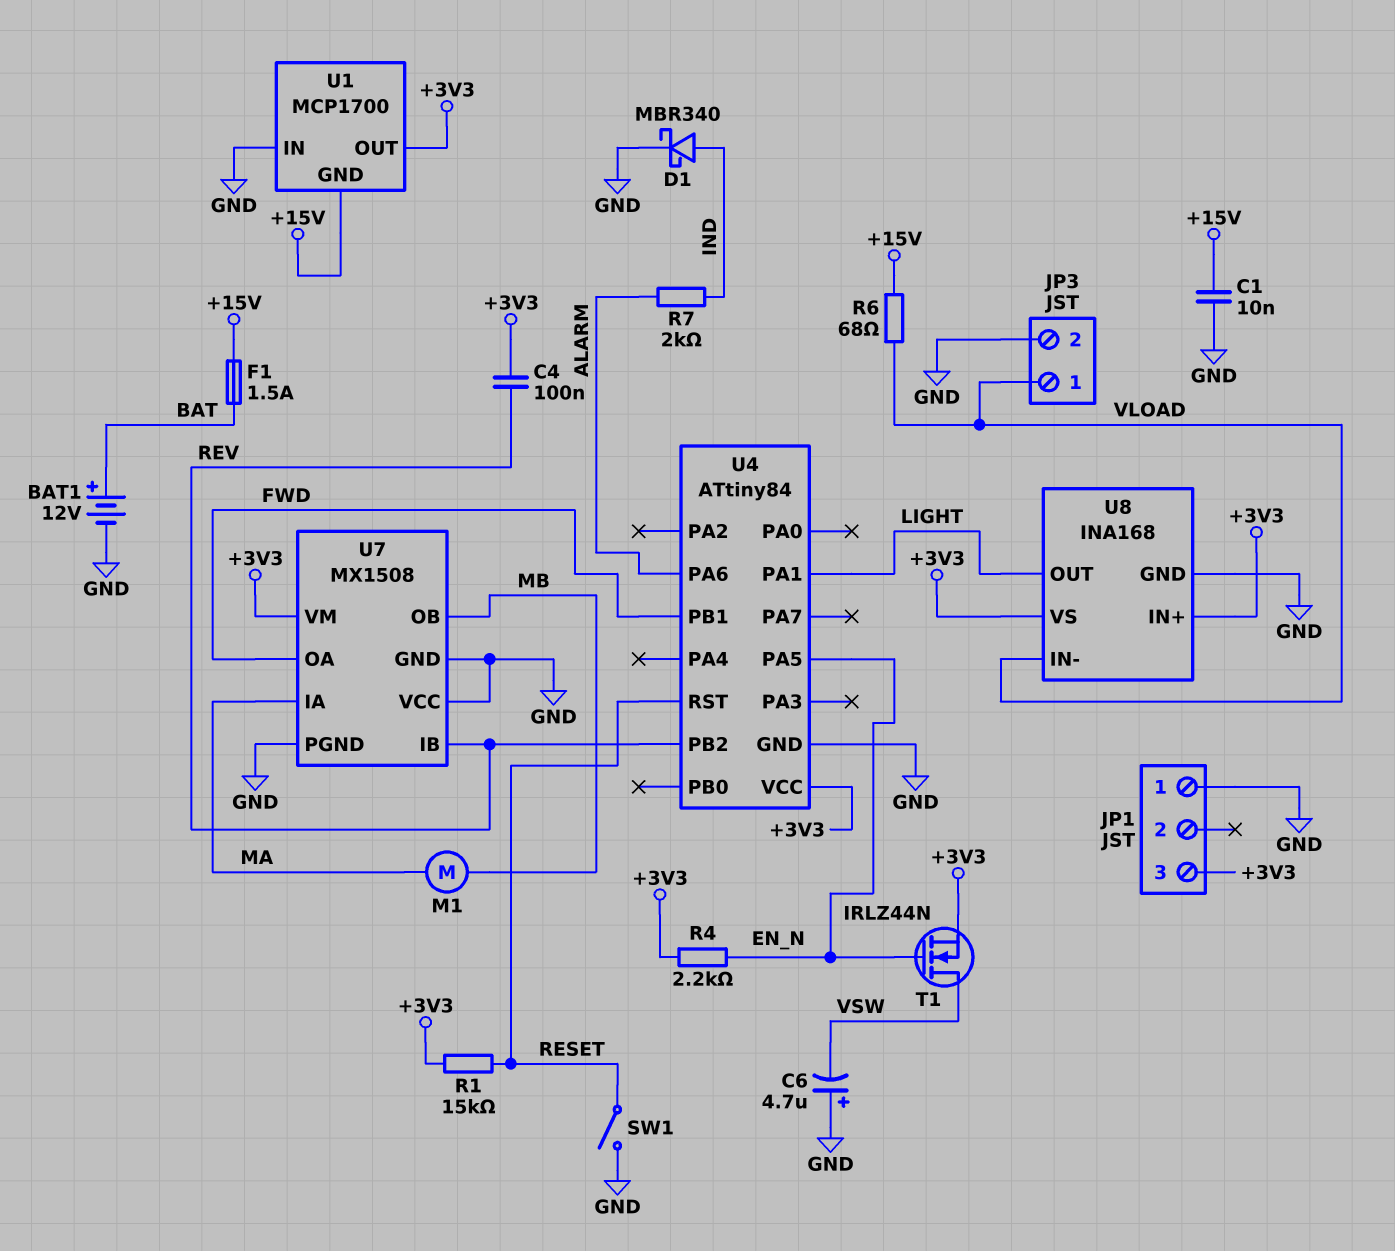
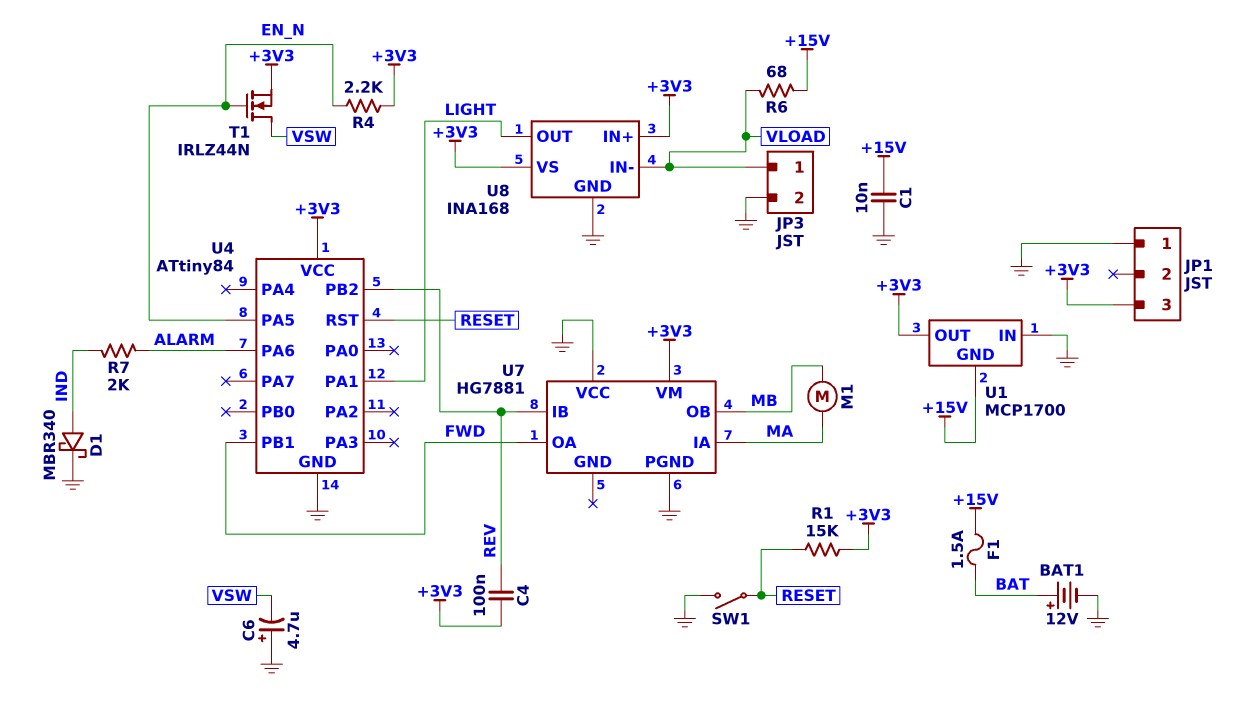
U7: MX1508 -> HG7881
U7 pin GND: GND -> none

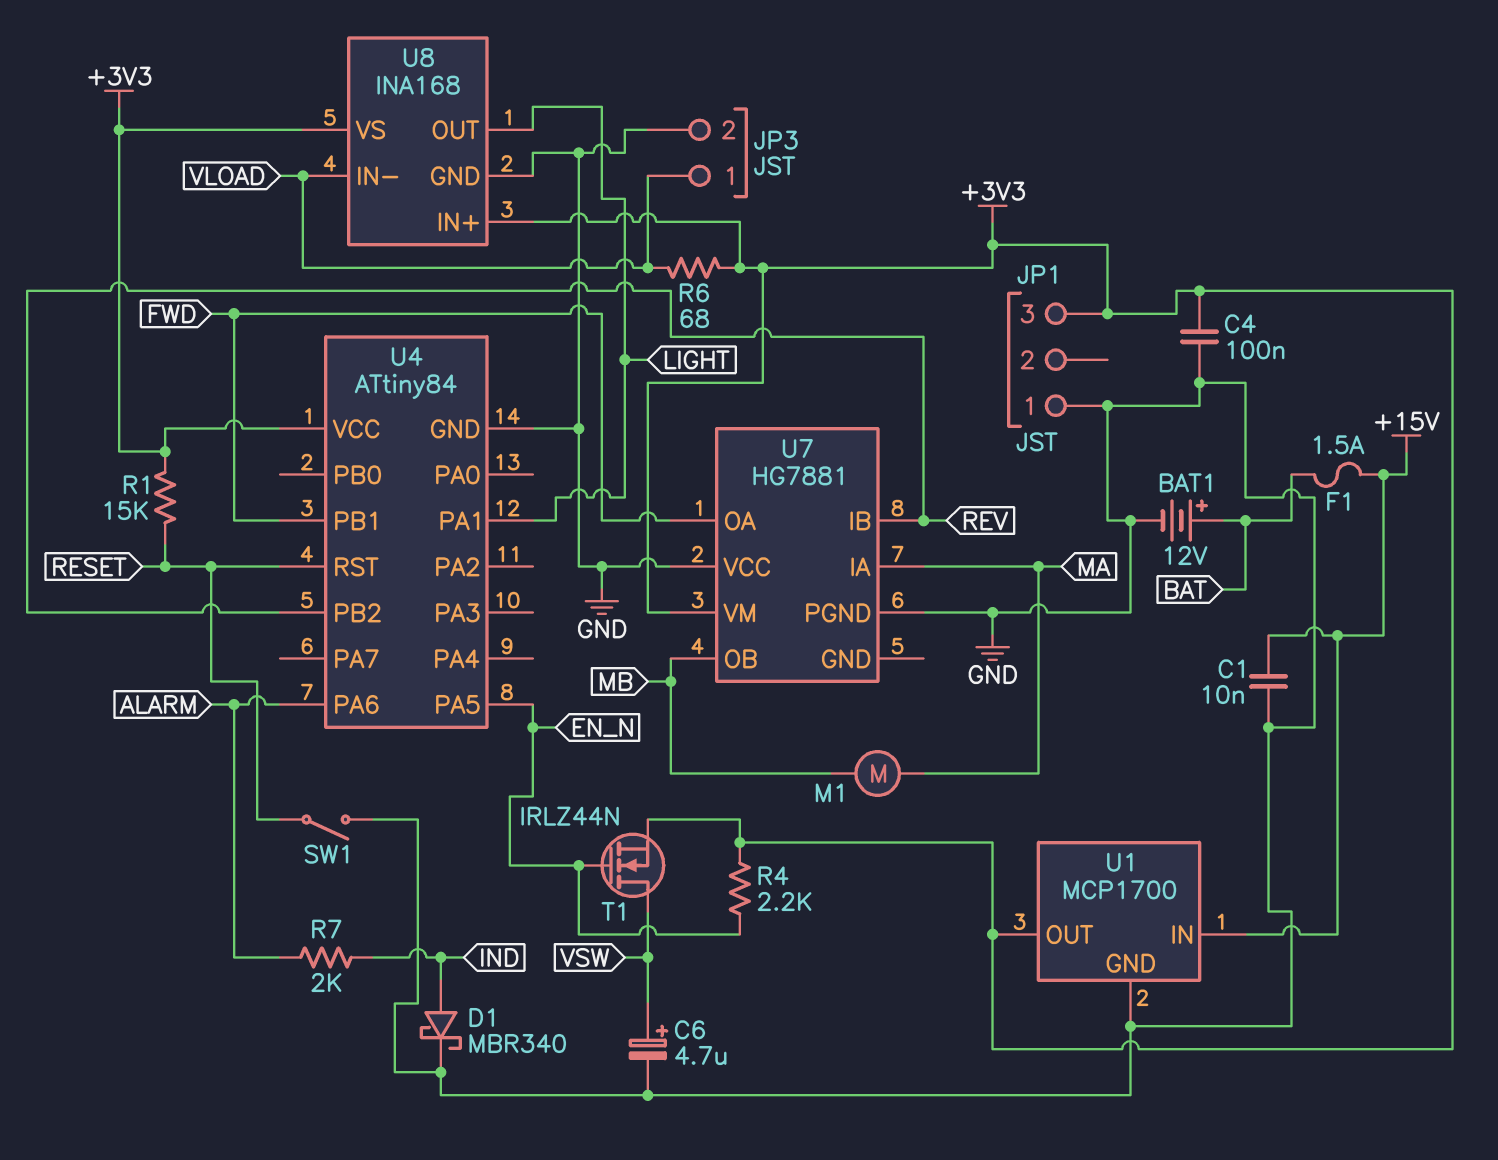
C4: 100nF (+3V3, REV) -> 100nF (+3V3, GND)
C6: 4.7uF (plus GND, minus VSW) -> 4.7uF (plus VSW, minus GND)
R6: 68 (+15V, VLOAD) -> 68 (+3V3, VLOAD)
U1 pin GND: +15V -> GND
U1 pin IN: GND -> +15V

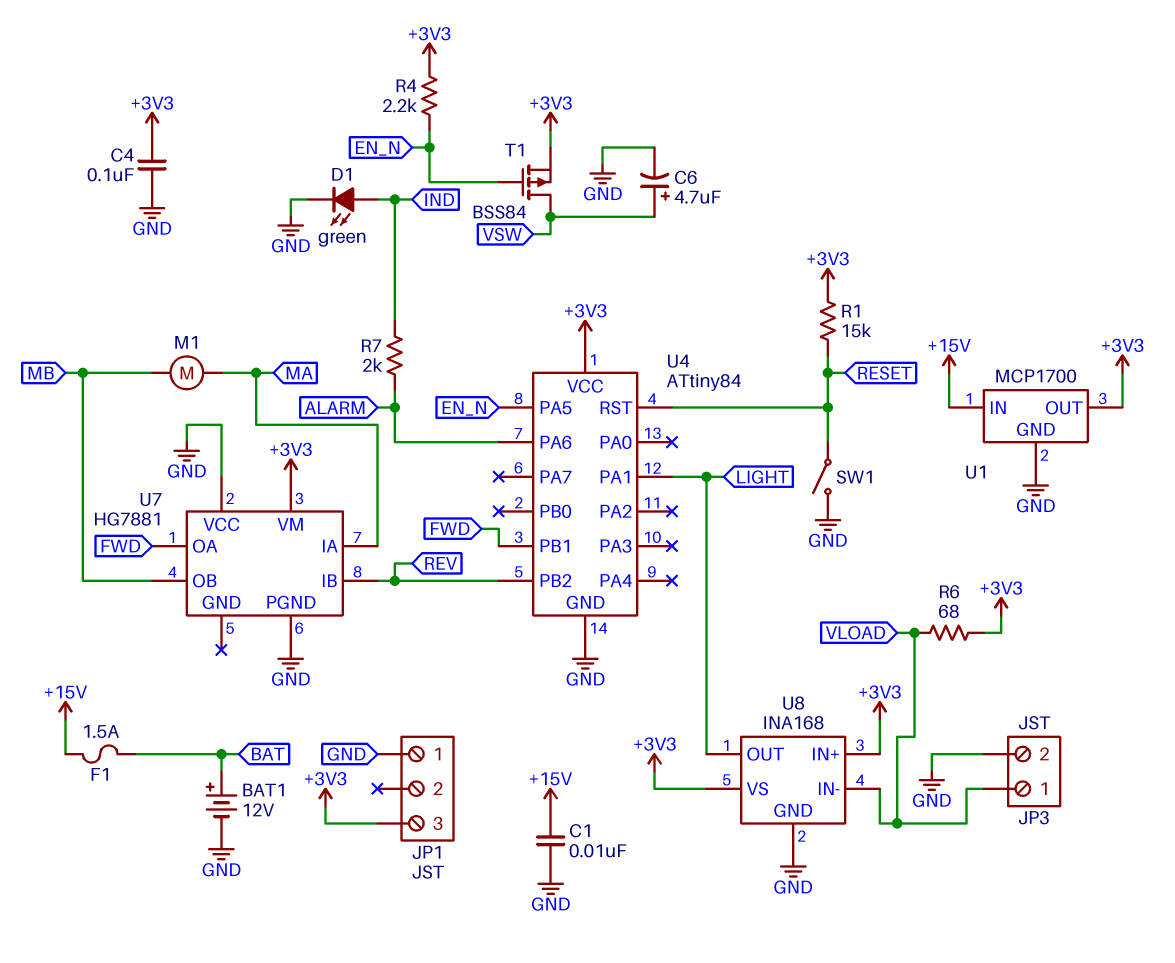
D1: schottky MBR340 (A IND, K GND) -> LED green (A IND, K GND)
T1: NMOS IRLZ44N (G EN_N, D VSW, S +3V3) -> PMOS BSS84 (G EN_N, D VSW, S +3V3)

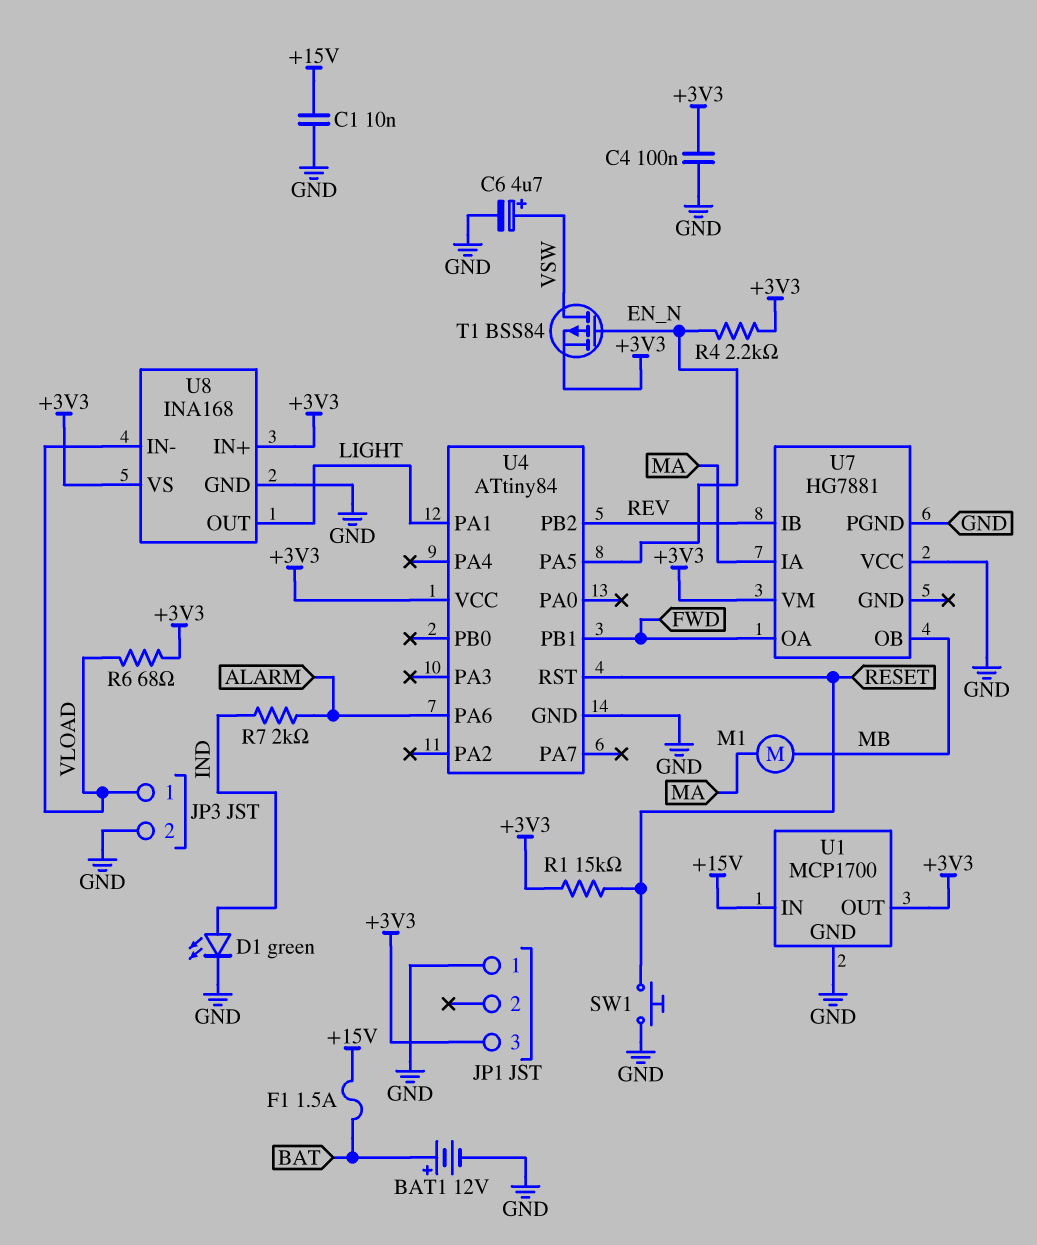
SW1: switch (GND, RESET) -> button (GND, RESET)

